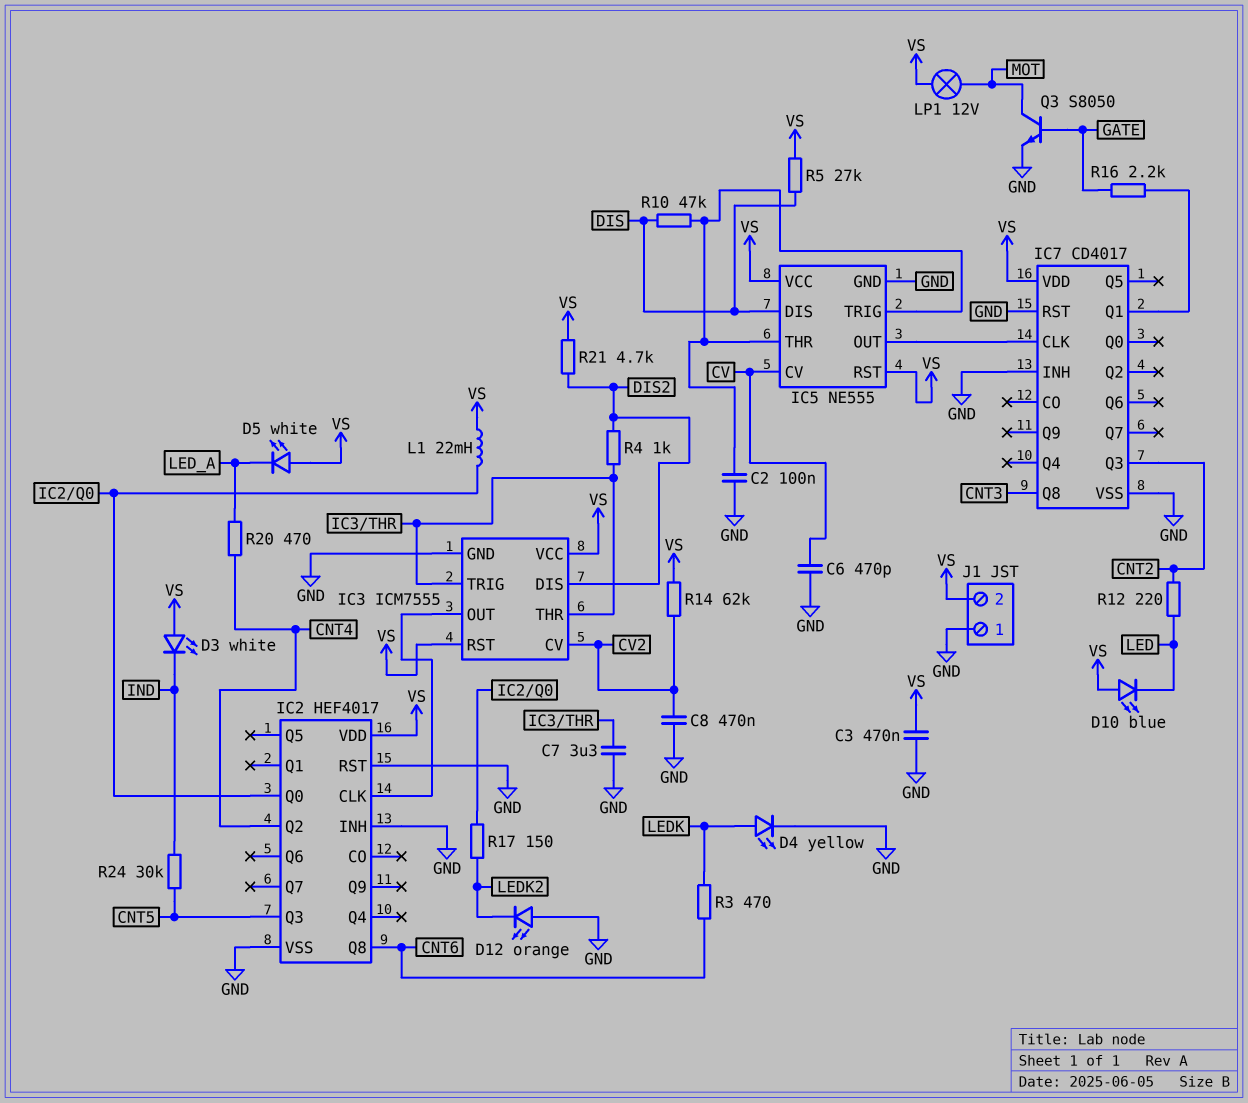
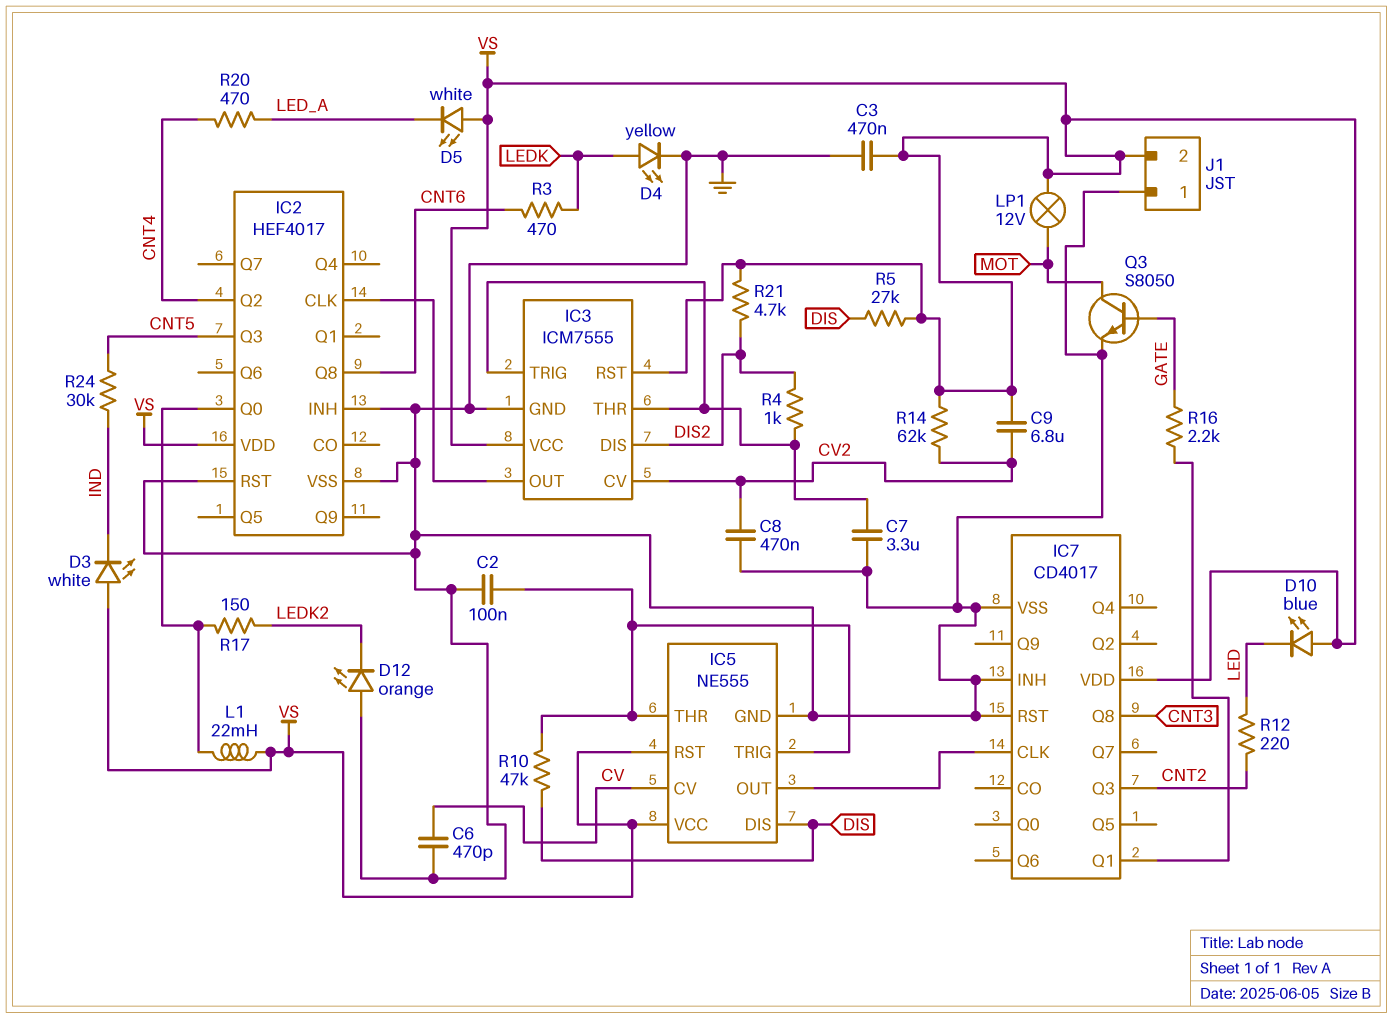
C9: none -> 6.8uF (CV2, VS)

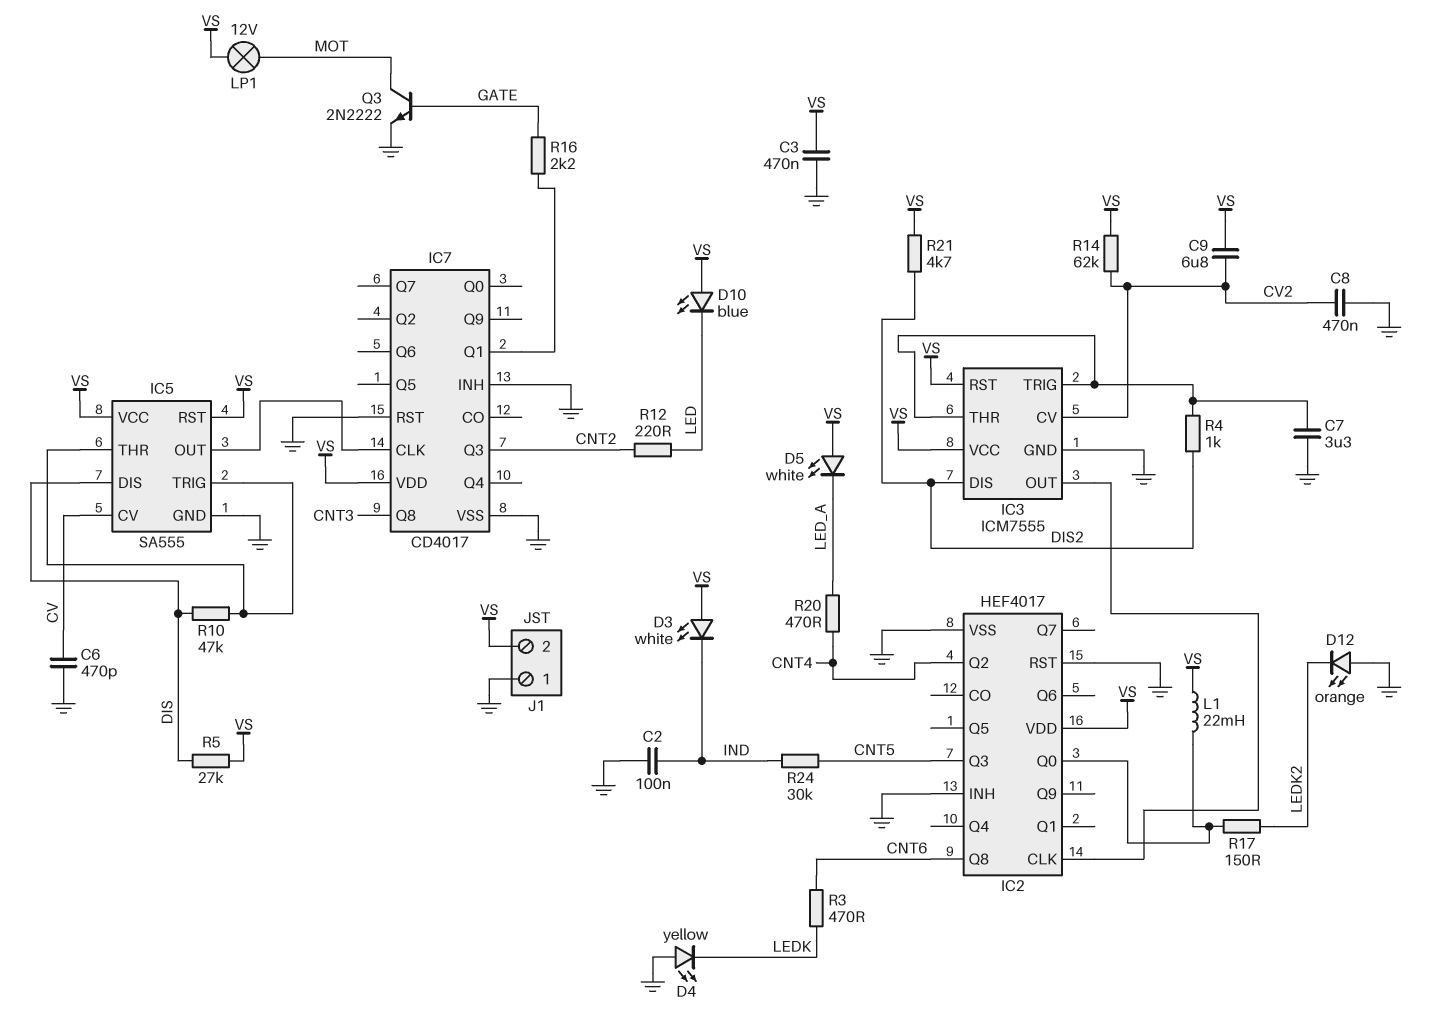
C2: 100nF (GND, IC5/THR) -> 100nF (GND, IND)
D4: LED yellow (A LEDK, K GND) -> LED yellow (A GND, K LEDK)
IC5: NE555 -> SA555
Q3: NPN S8050 (B GATE, C MOT, E GND) -> NPN 2N2222 (B GATE, C MOT, E GND)

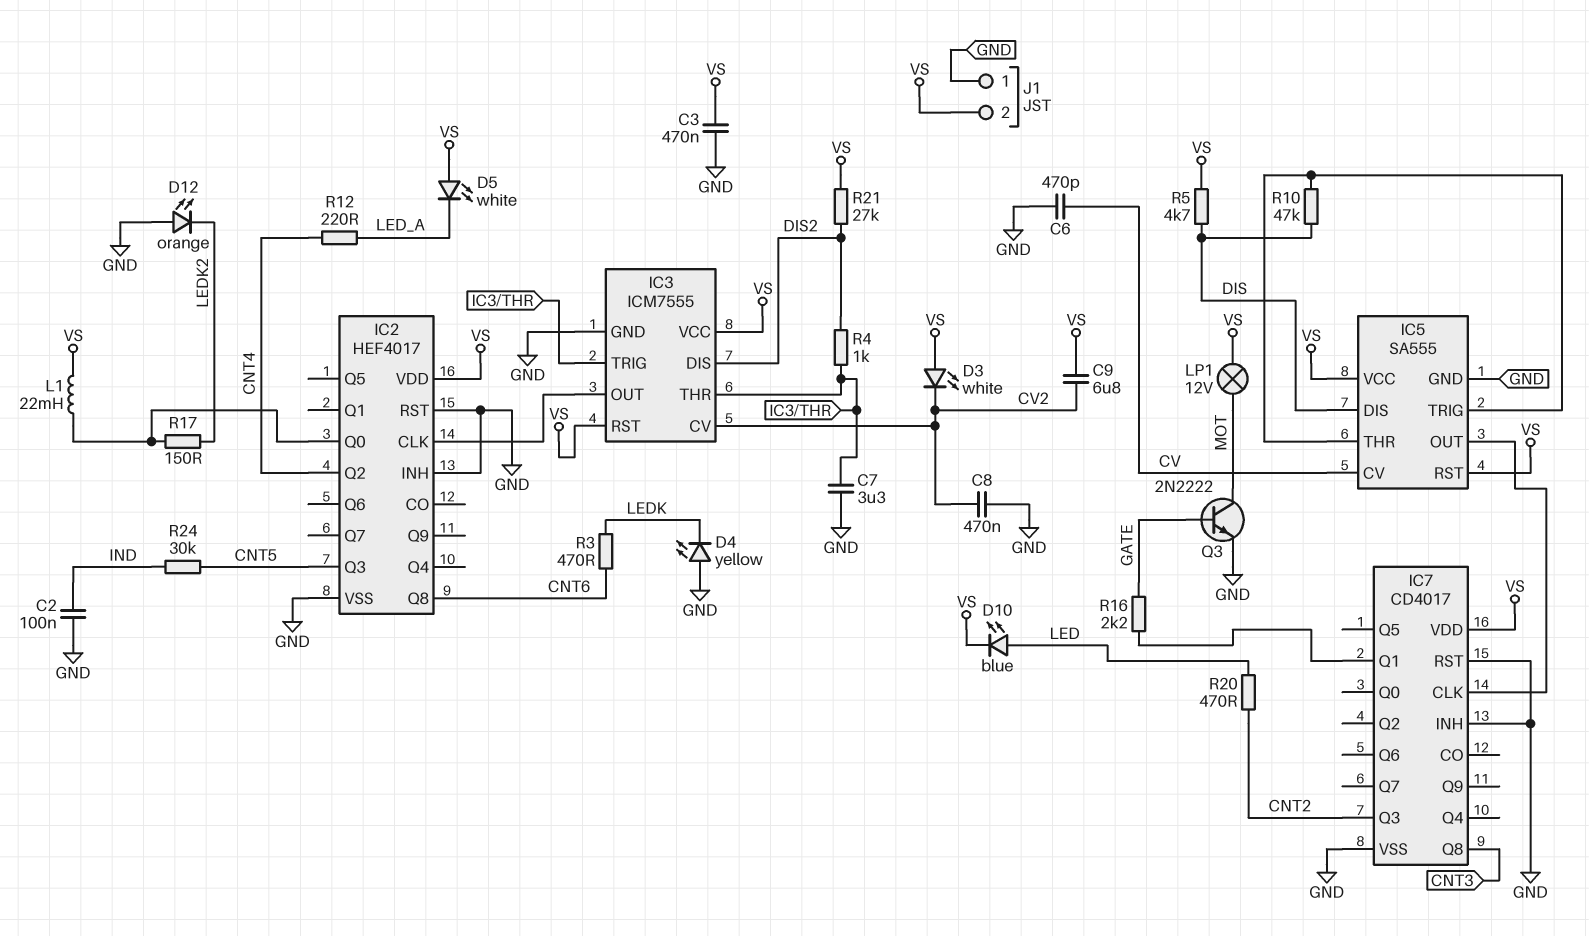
D3: LED white (A VS, K IND) -> LED white (A VS, K CV2)
D10: LED blue (A VS, K LED) -> LED blue (A LED, K VS)
R5: 27k (DIS, VS) -> 4.7k (DIS, VS)
R12: 220 (CNT2, LED) -> 220 (CNT4, LED_A)
R14: 62k (CV2, VS) -> none
R20: 470 (CNT4, LED_A) -> 470 (CNT2, LED)
R21: 4.7k (DIS2, VS) -> 27k (DIS2, VS)

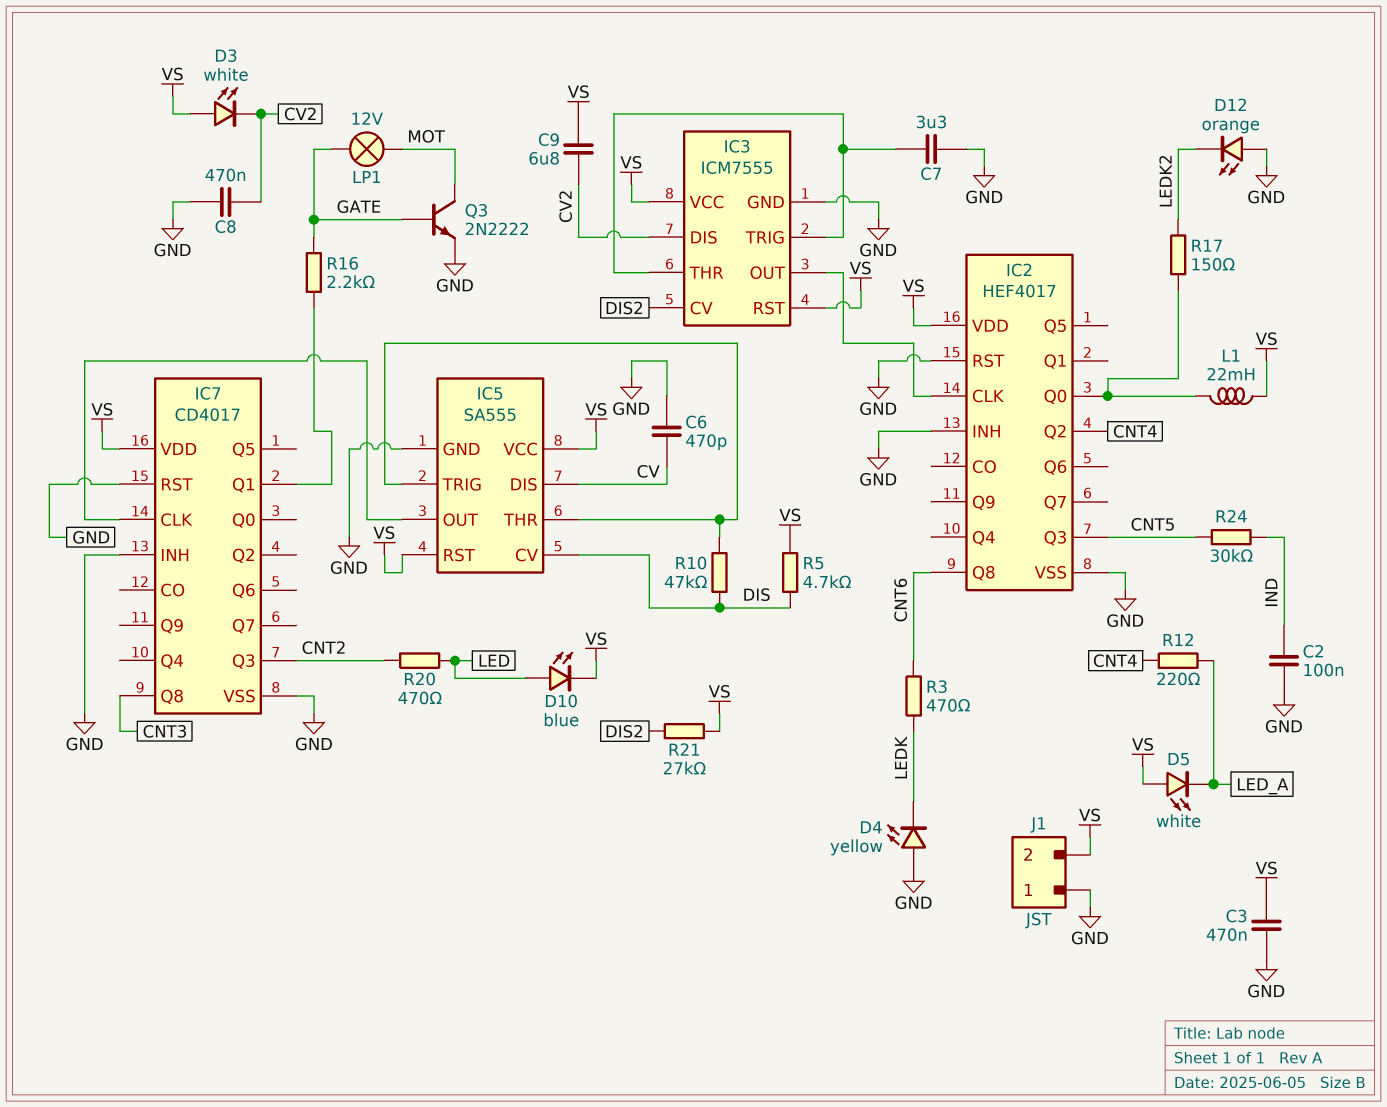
IC3 pin CV: CV2 -> DIS2
IC3 pin DIS: DIS2 -> CV2
IC5 pin CV: CV -> DIS
IC5 pin DIS: DIS -> CV
LP1: lamp 12V (MOT, VS) -> lamp 12V (GATE, MOT)
R4: 1k (DIS2, IC3/THR) -> none

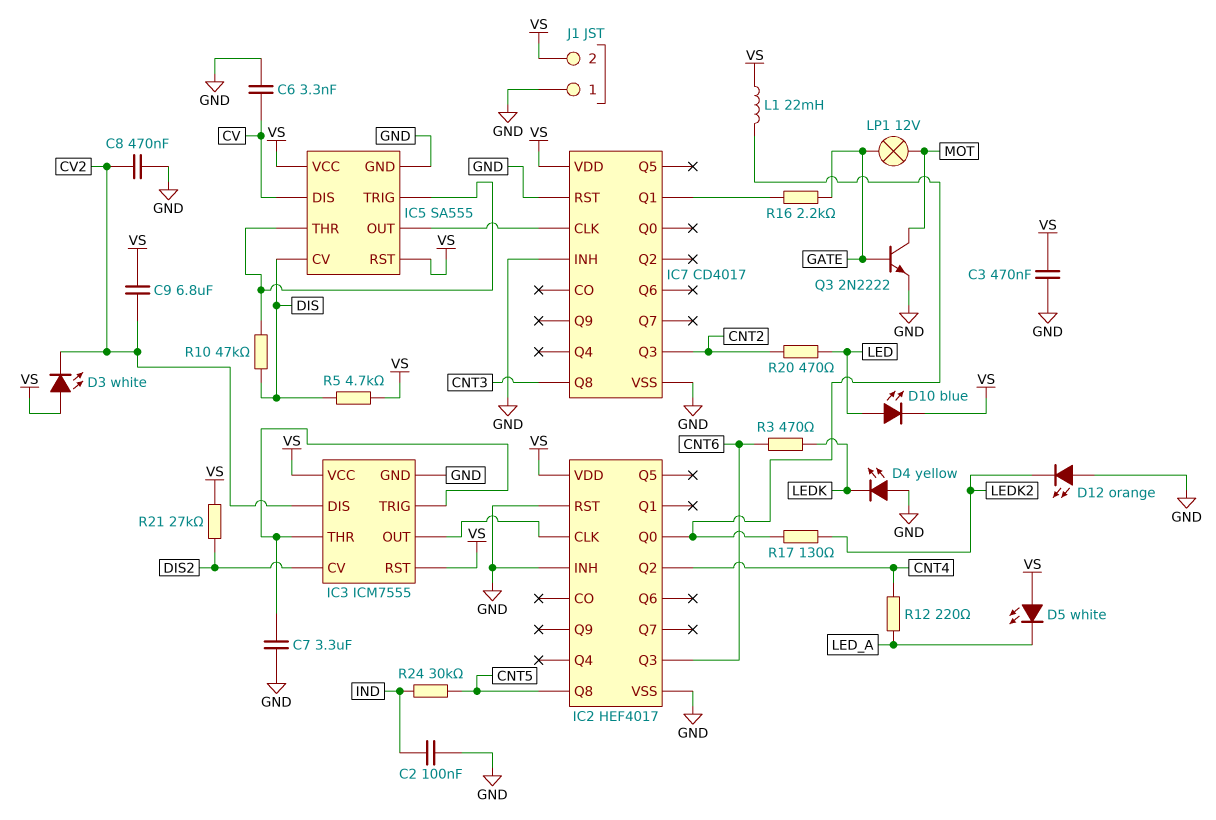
C6: 470pF (CV, GND) -> 3.3nF (CV, GND)
IC2 pin Q3: CNT5 -> CNT6
IC2 pin Q8: CNT6 -> CNT5
R17: 150 (IC2/Q0, LEDK2) -> 130 (IC2/Q0, LEDK2)

